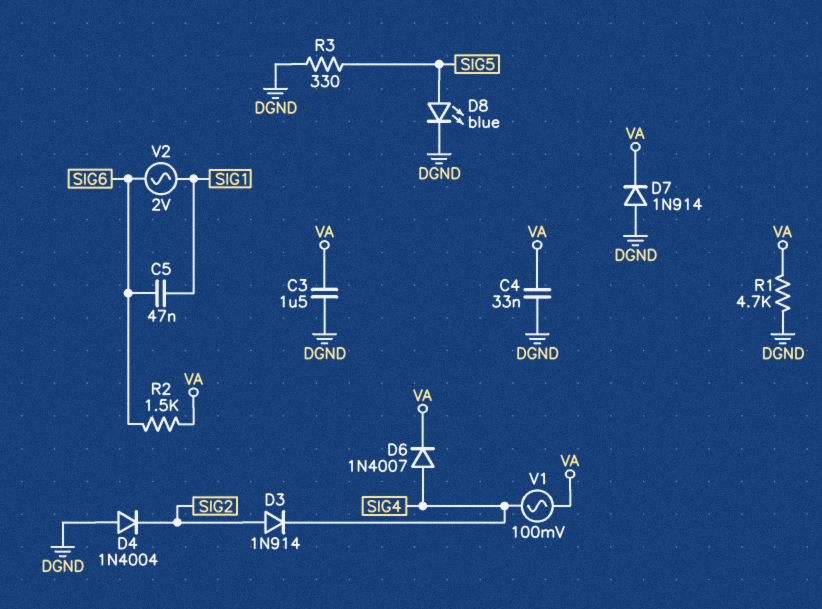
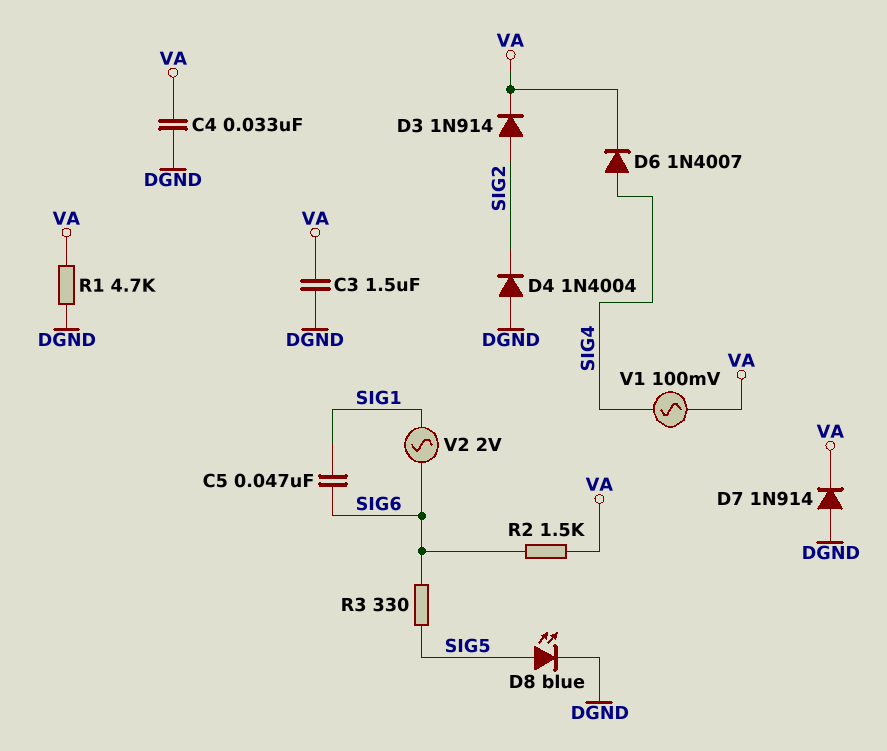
D3: diode 1N914 (A SIG2, K SIG4) -> diode 1N914 (A SIG2, K VA)
R3: 330 (DGND, SIG5) -> 330 (SIG5, SIG6)

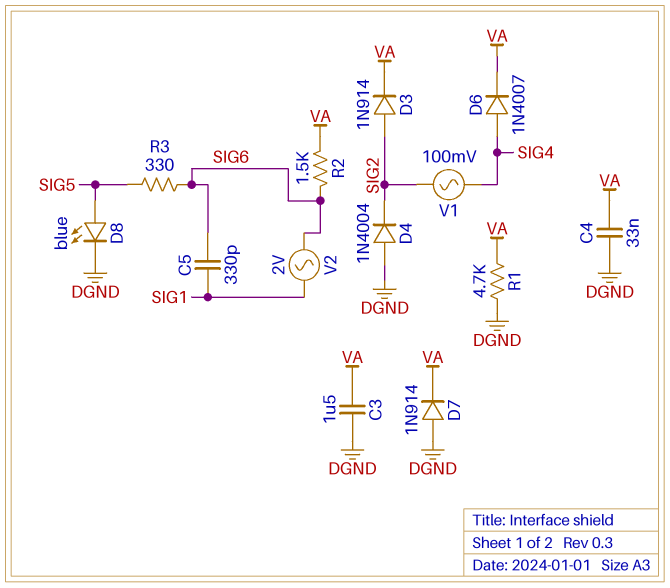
C5: 47nF (SIG1, SIG6) -> 330pF (SIG1, SIG6)
V1: AC 100mV (SIG4, VA) -> AC 100mV (SIG2, SIG4)

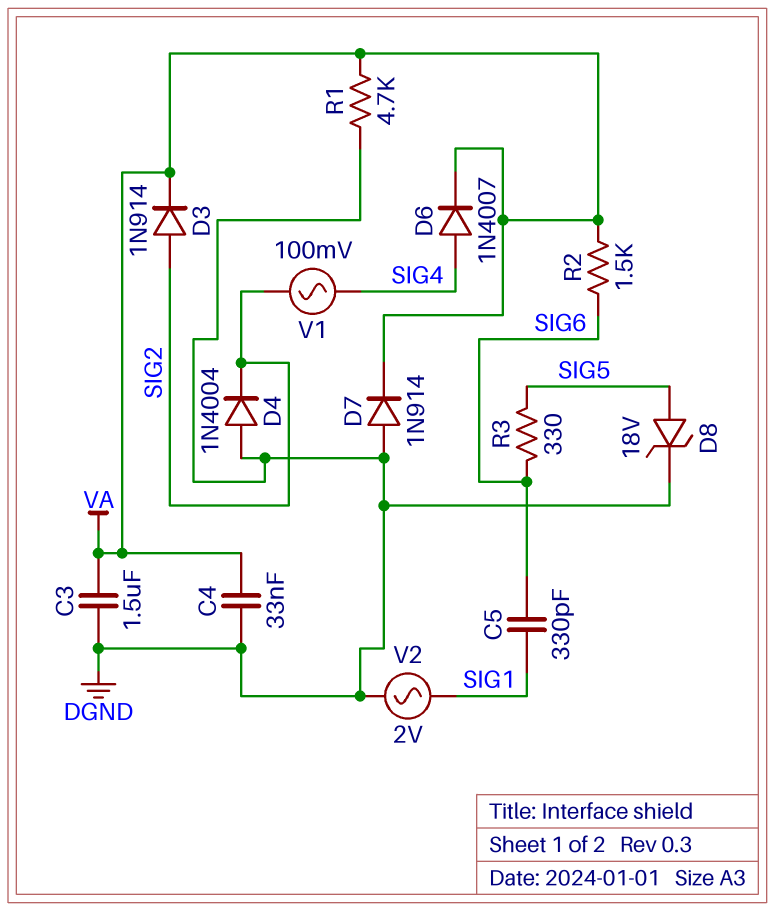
D8: LED blue (A SIG5, K DGND) -> zener 18V (A SIG5, K DGND)
V2: AC 2V (SIG1, SIG6) -> AC 2V (DGND, SIG1)

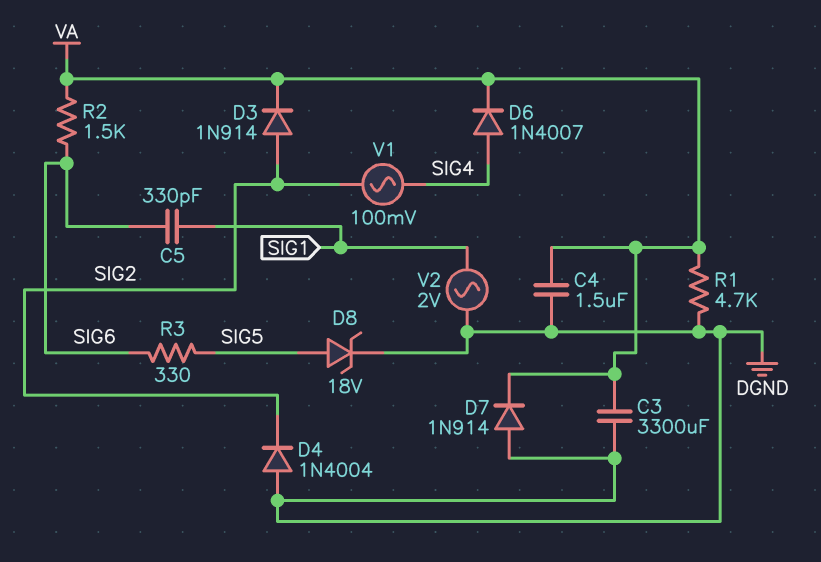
C3: 1.5uF (DGND, VA) -> 3300uF (DGND, VA)
C4: 33nF (DGND, VA) -> 1.5uF (DGND, VA)

